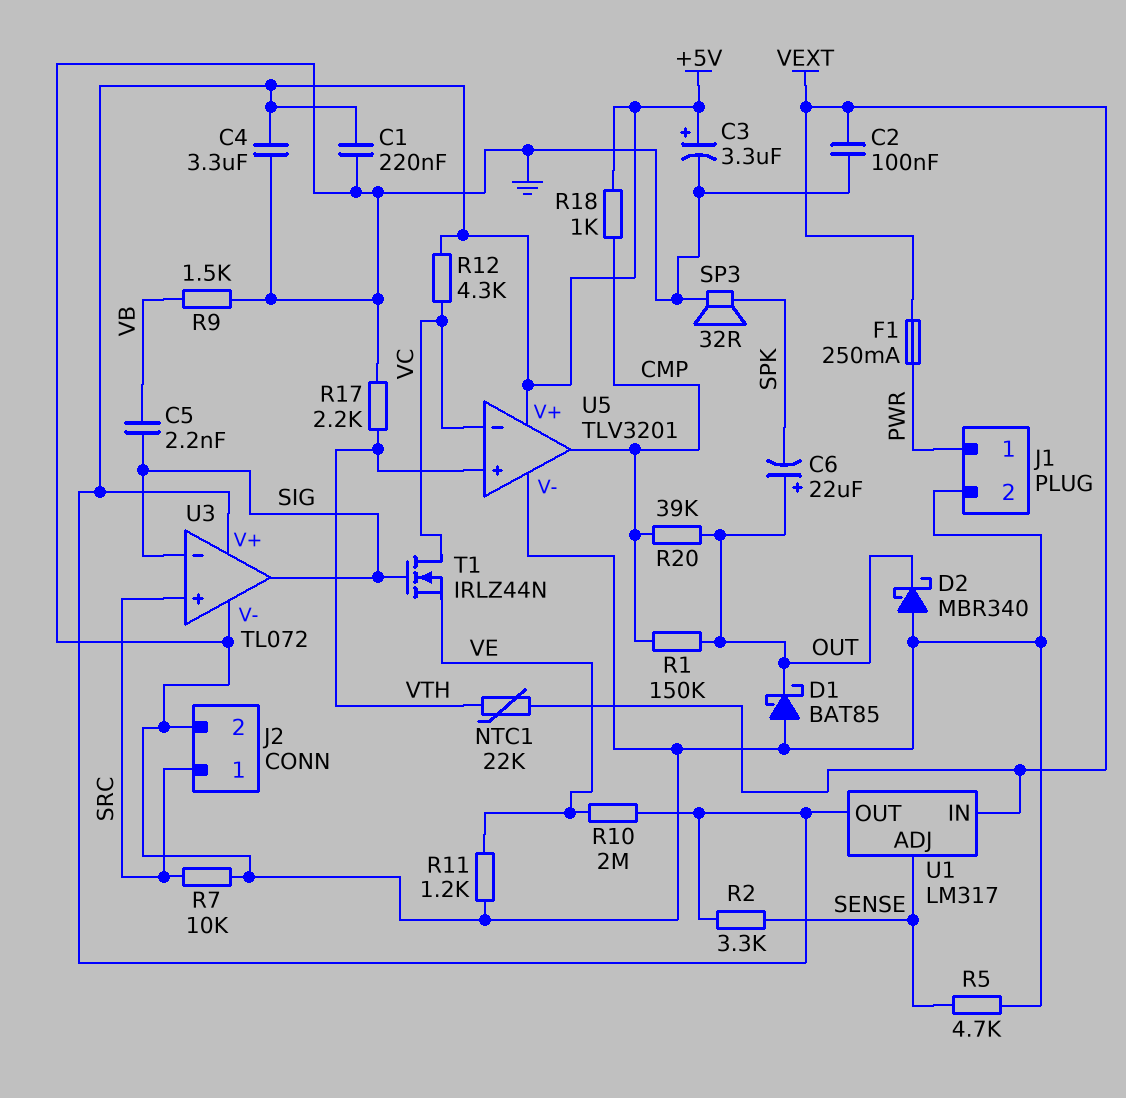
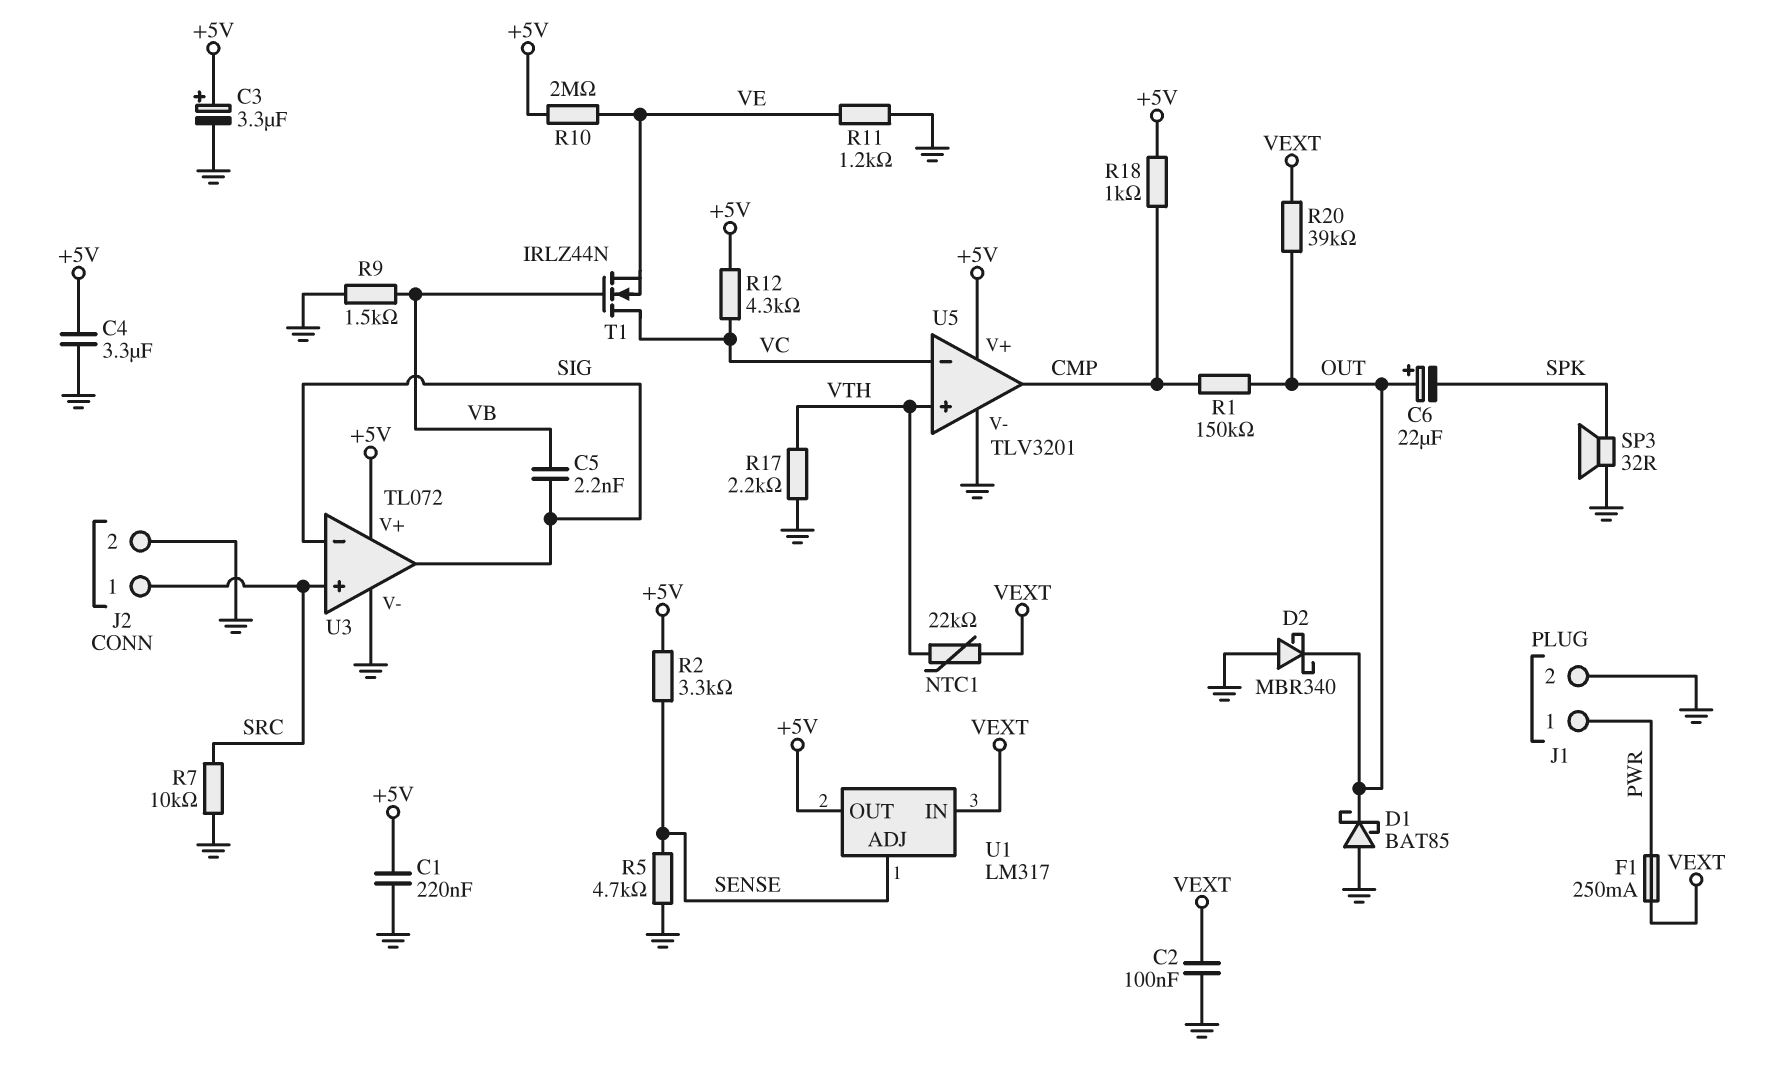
R20: 39k (CMP, OUT) -> 39k (OUT, VEXT)
T1: NMOS IRLZ44N (G SIG, D VC, S VE) -> NMOS IRLZ44N (G VB, D VC, S VE)

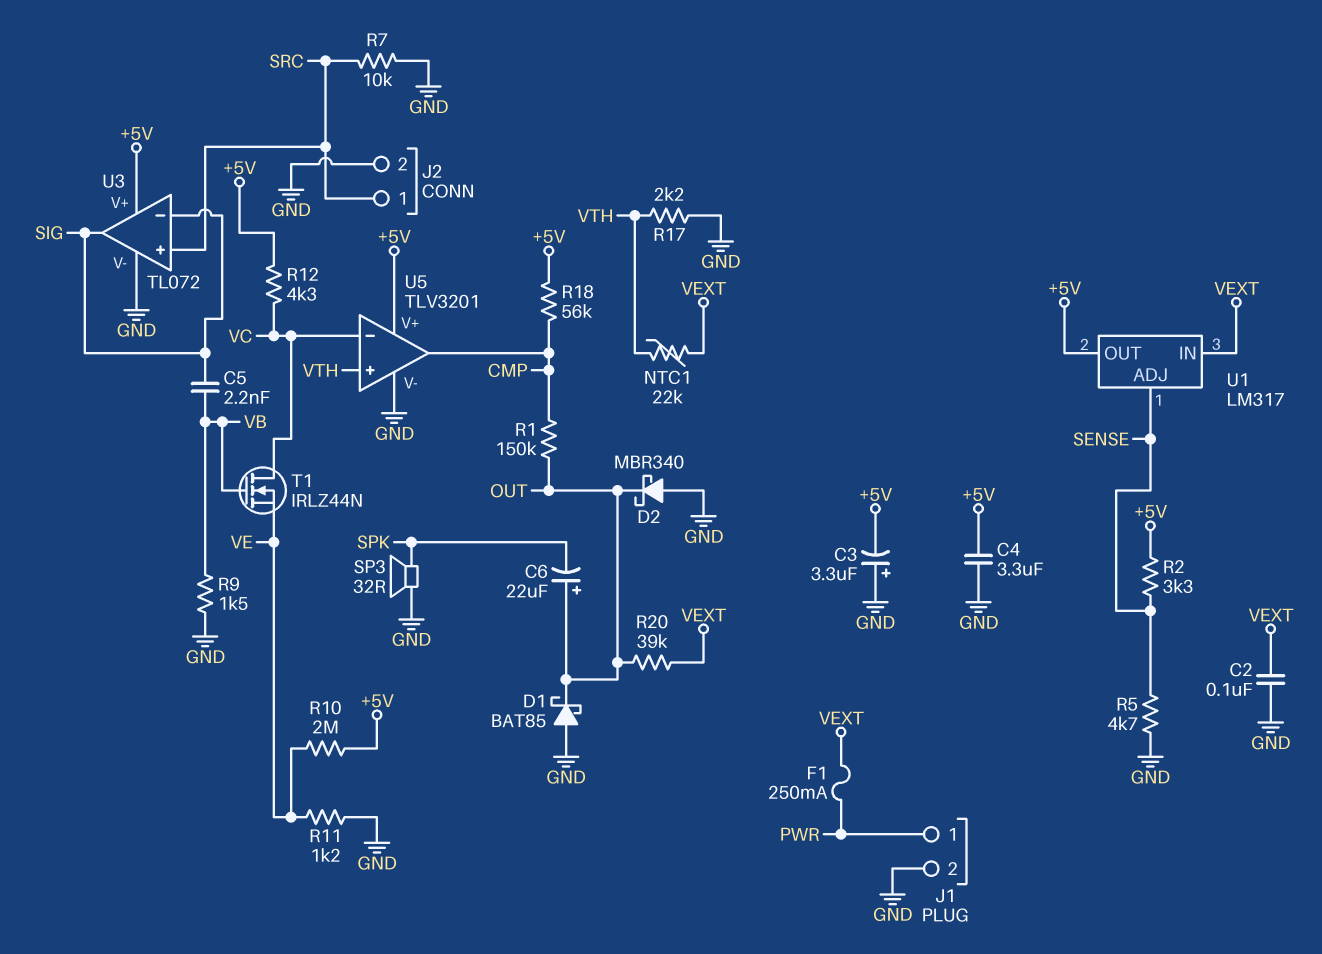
C1: 220nF (+5V, GND) -> none
C3: 3.3uF (plus +5V, minus GND) -> 3.3uF (plus GND, minus +5V)
R18: 1k (+5V, CMP) -> 56k (+5V, CMP)

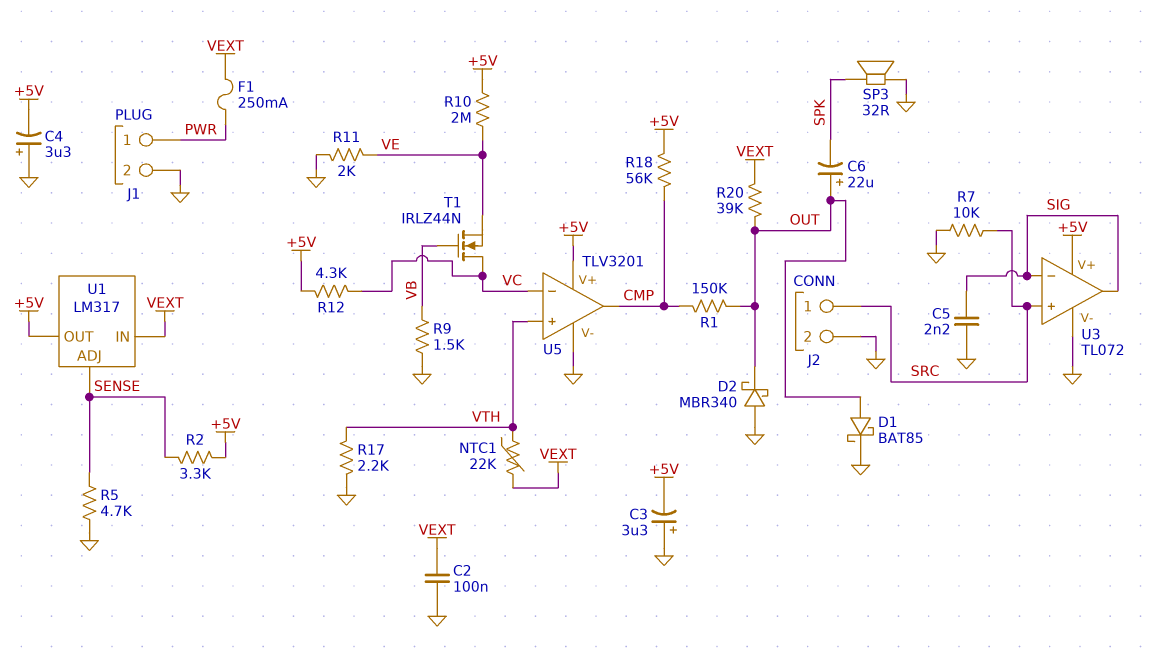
C4: 3.3uF (+5V, GND) -> 3.3uF (plus GND, minus +5V)
C5: 2.2nF (SIG, VB) -> 2.2nF (GND, SIG)
D1: schottky BAT85 (A GND, K OUT) -> schottky BAT85 (A OUT, K GND)
R11: 1.2k (GND, VE) -> 2k (GND, VE)

